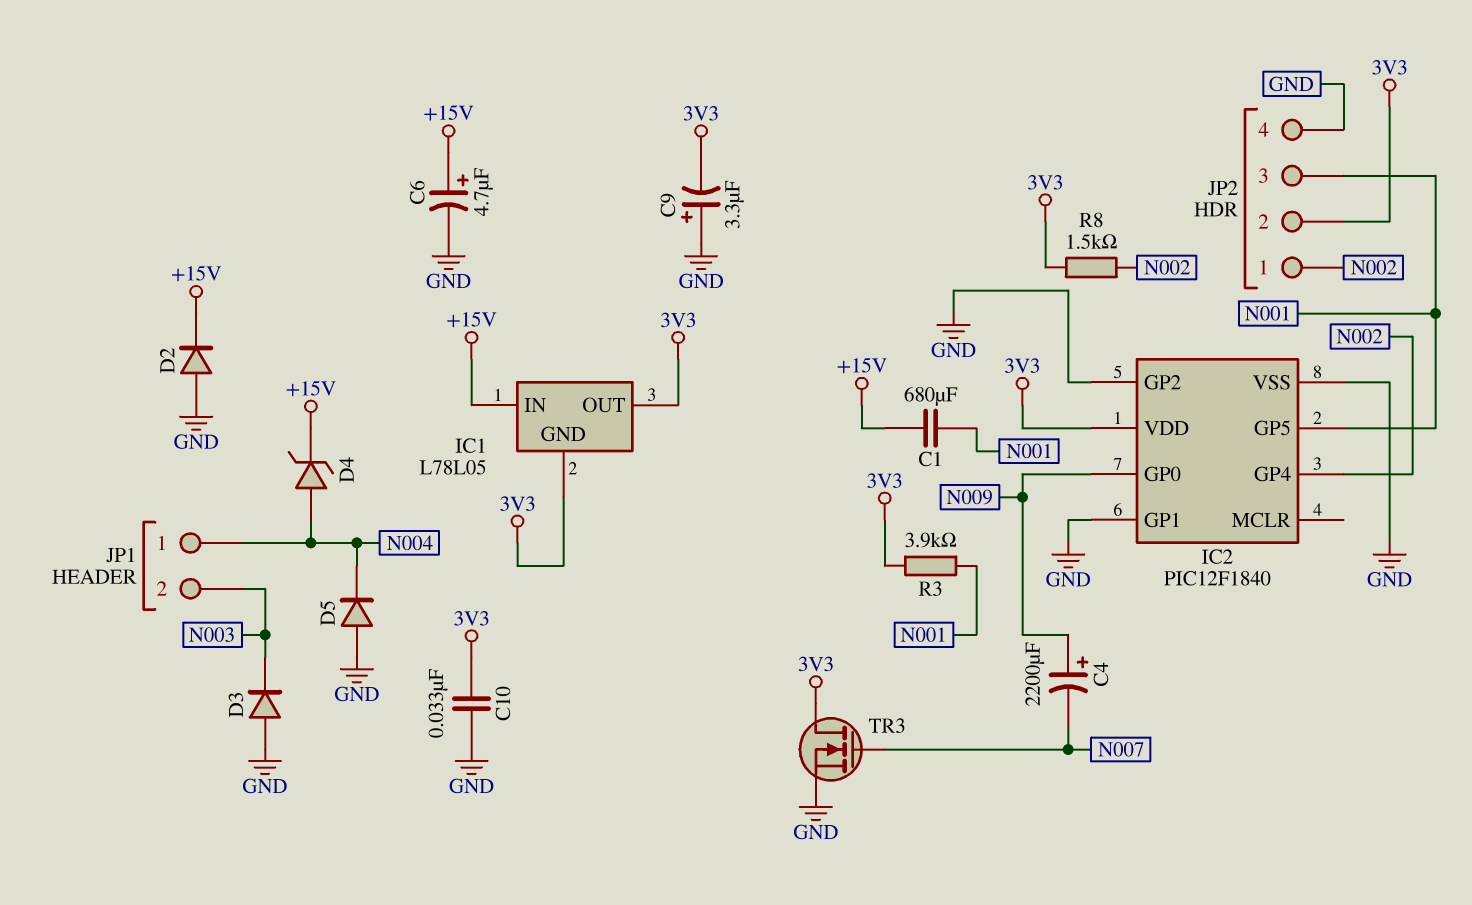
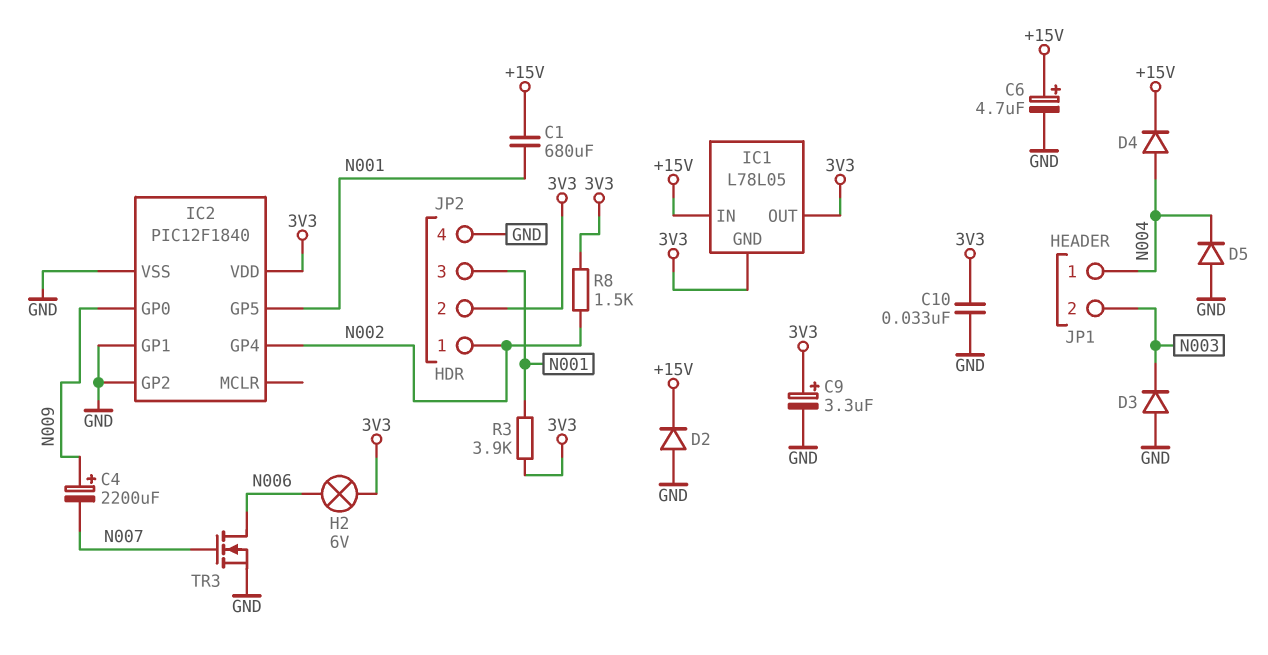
C9: 3.3uF (plus GND, minus 3V3) -> 3.3uF (plus 3V3, minus GND)
D4: zener (A N004, K +15V) -> diode (A N004, K +15V)
H2: none -> lamp 6V (3V3, N006)
TR3: NMOS (G N007, D 3V3, S GND) -> NMOS (G N007, D N006, S GND)

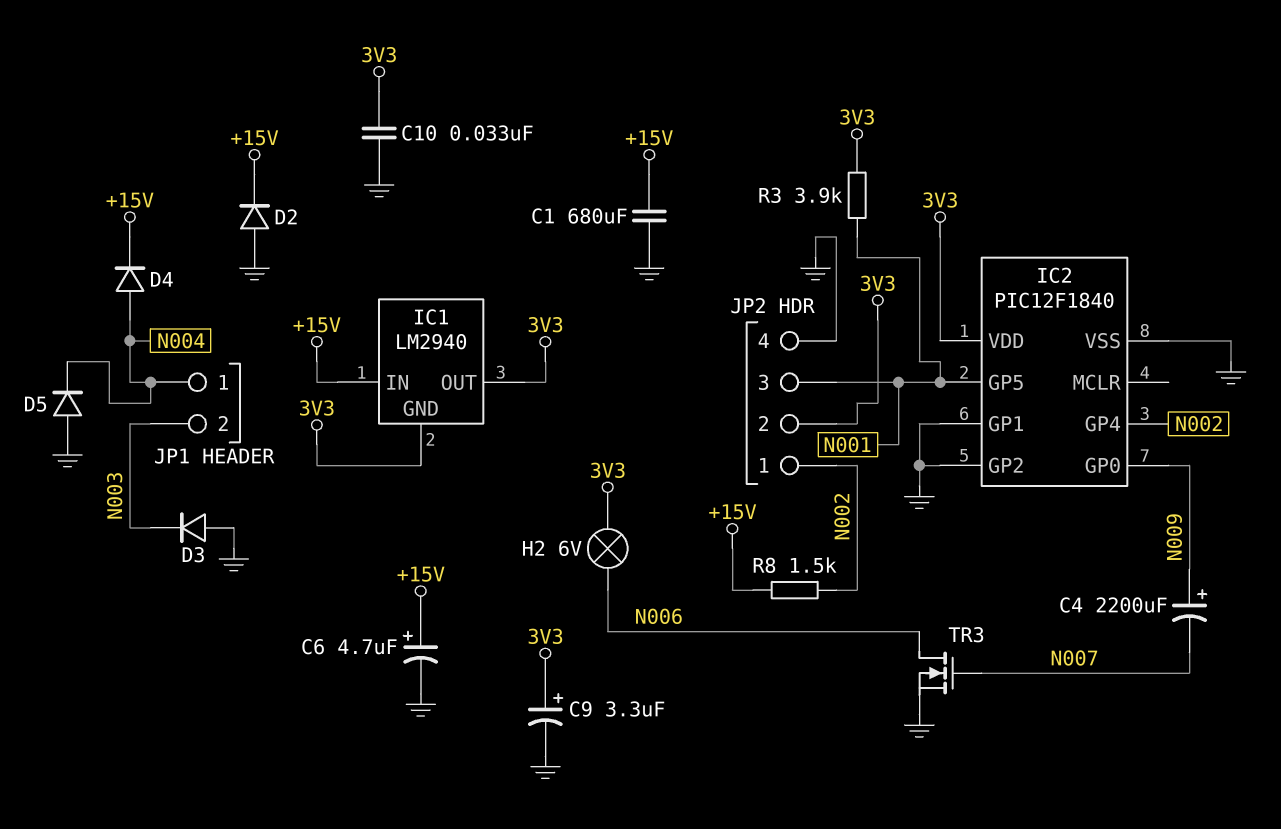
C1: 680uF (+15V, N001) -> 680uF (+15V, GND)
IC1: L78L05 -> LM2940
R8: 1.5k (3V3, N002) -> 1.5k (+15V, N002)

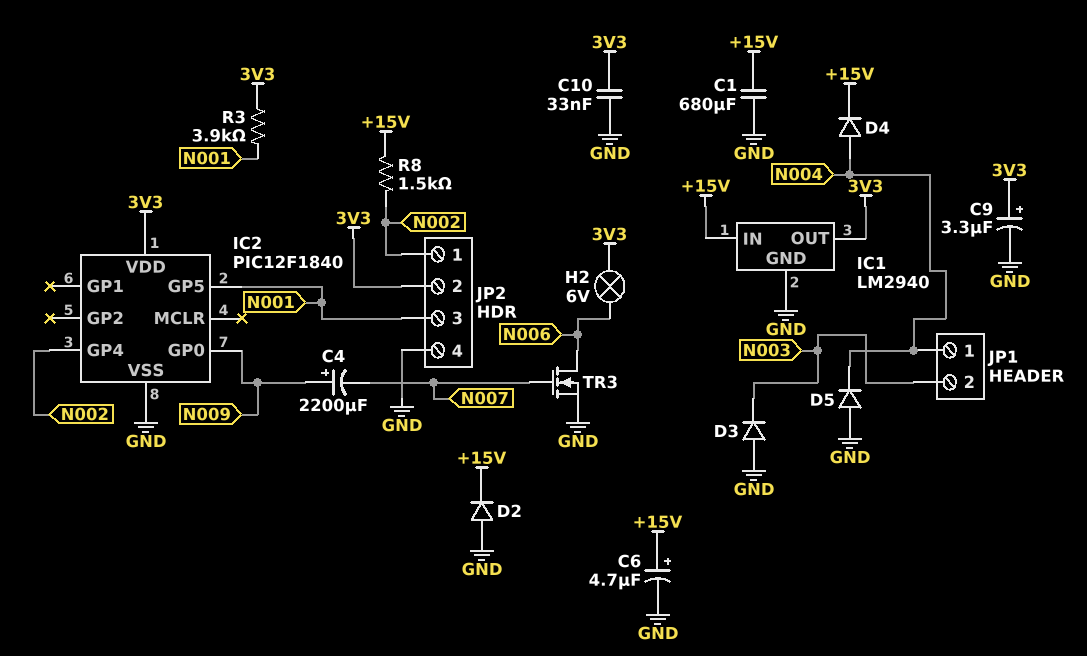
IC1 pin GND: 3V3 -> GND
IC2 pin GP1: GND -> none
IC2 pin GP2: GND -> none

